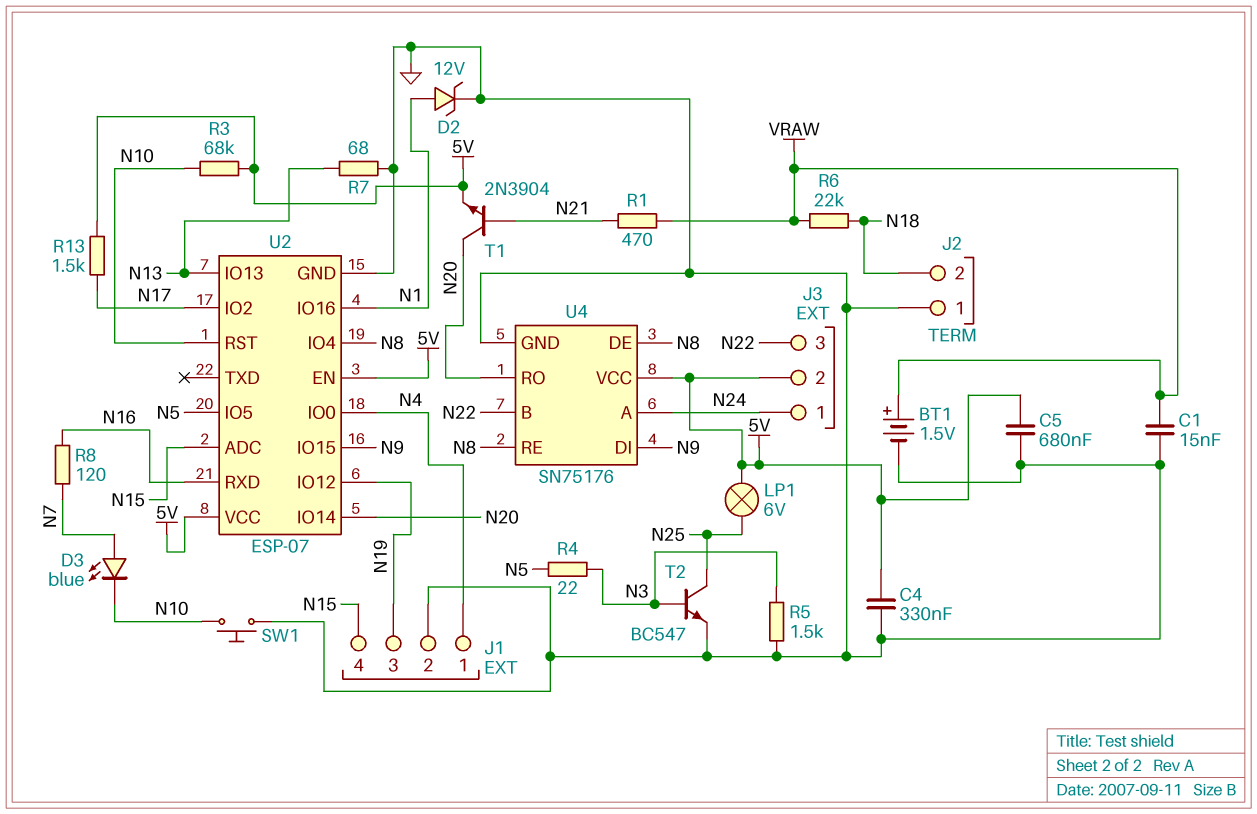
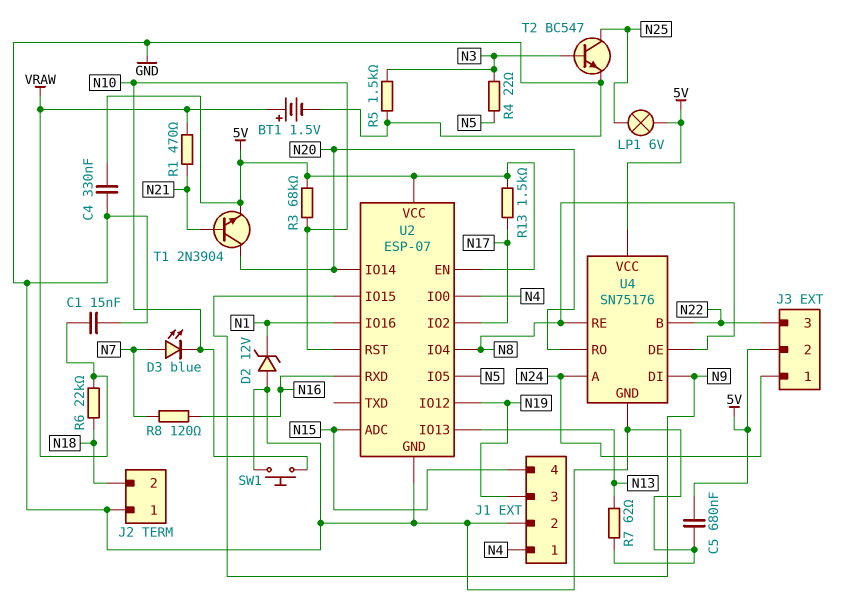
D2: zener 12V (A N1, K GND) -> zener 12V (A GND, K N1)
R7: 68 (GND, N13) -> 62 (GND, N13)

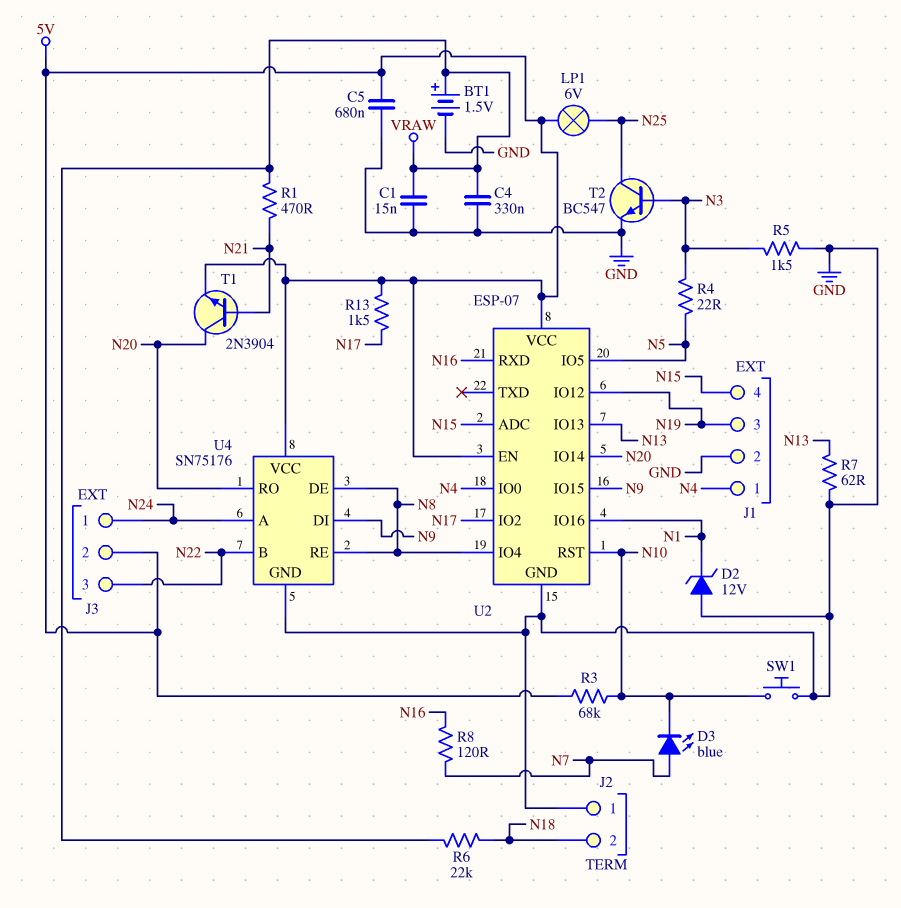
C4: 330nF (5V, GND) -> 330nF (GND, VRAW)

